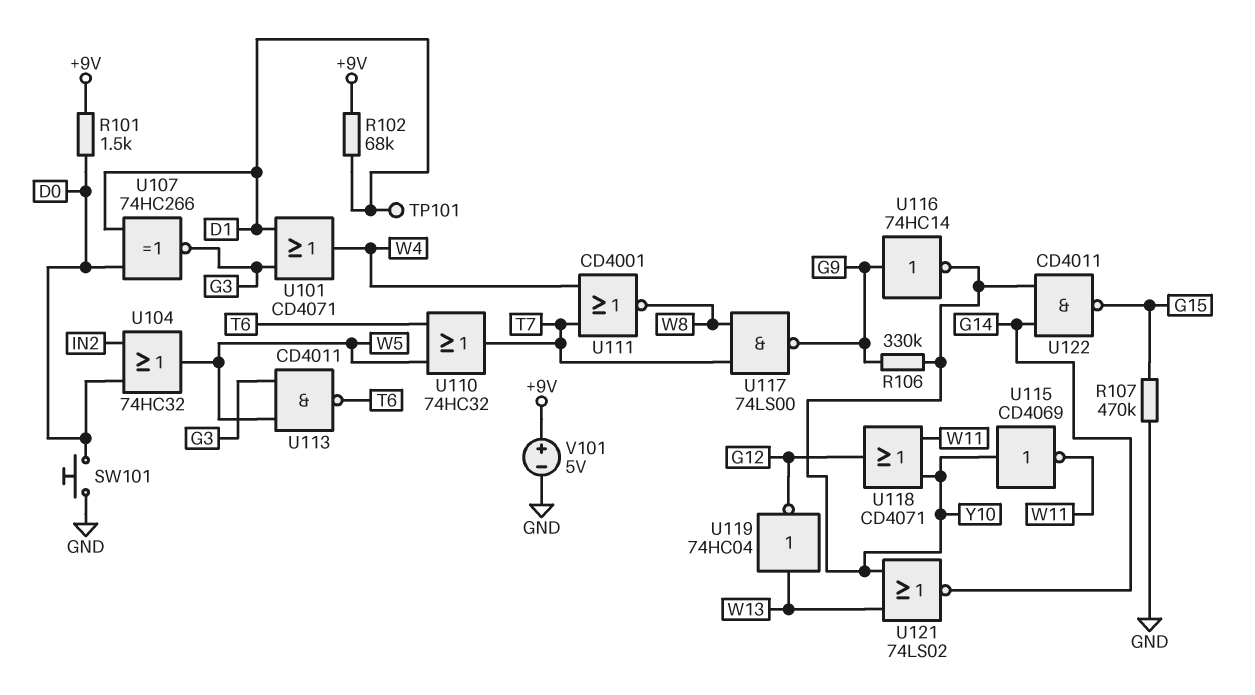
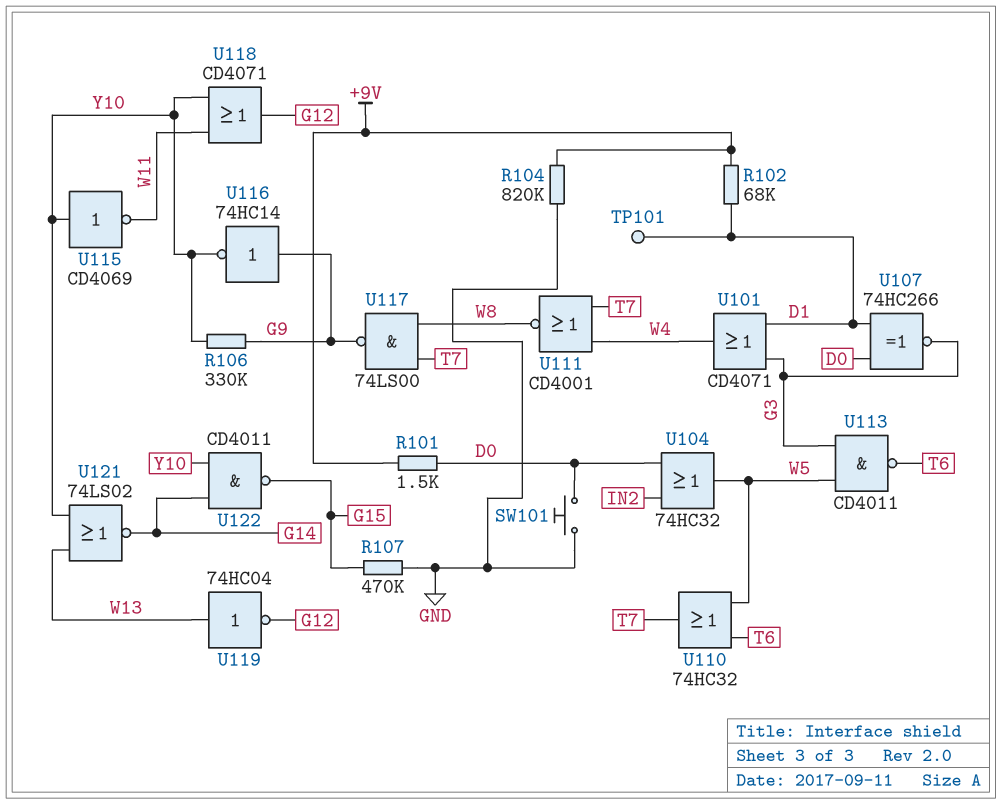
R104: none -> 820k (+9V, GND)
V101: 5V (plus +9V, minus GND) -> none

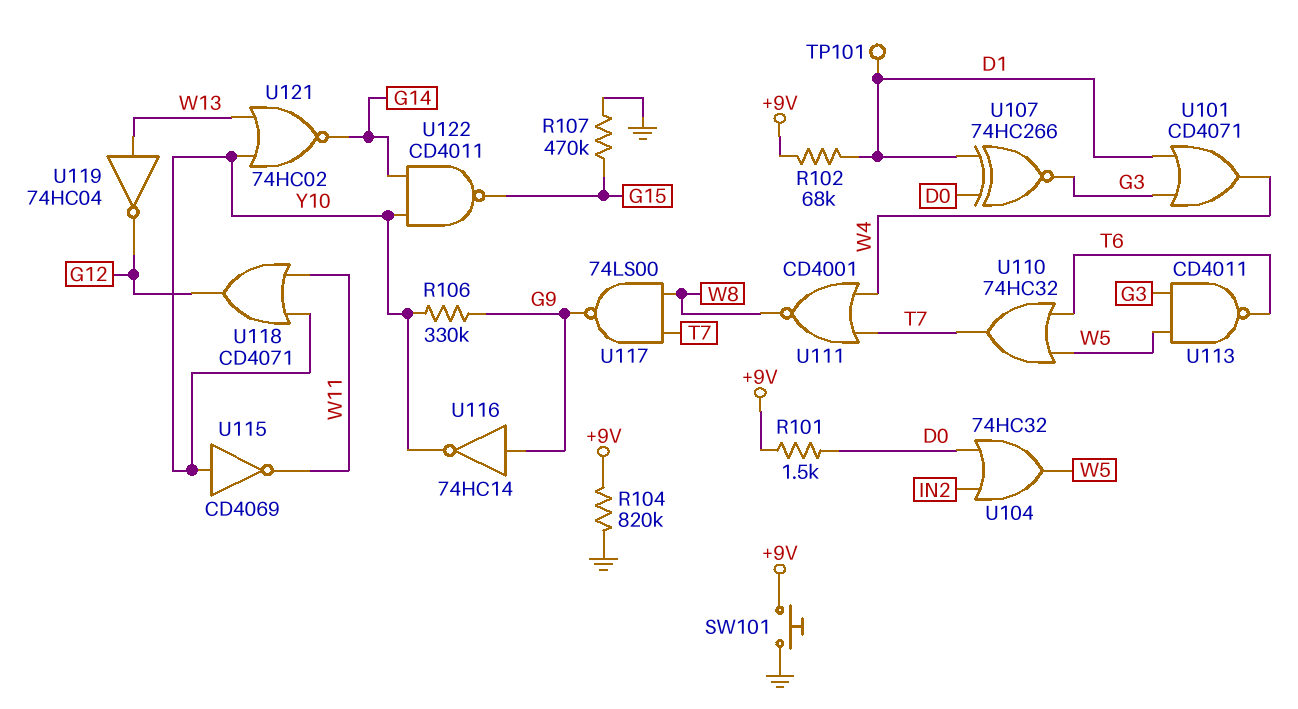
SW101: button (D0, GND) -> button (+9V, GND)
U121: NOR 74LS02 (in W13, in Y10, out G14) -> NOR 74HC02 (in W13, in Y10, out G14)

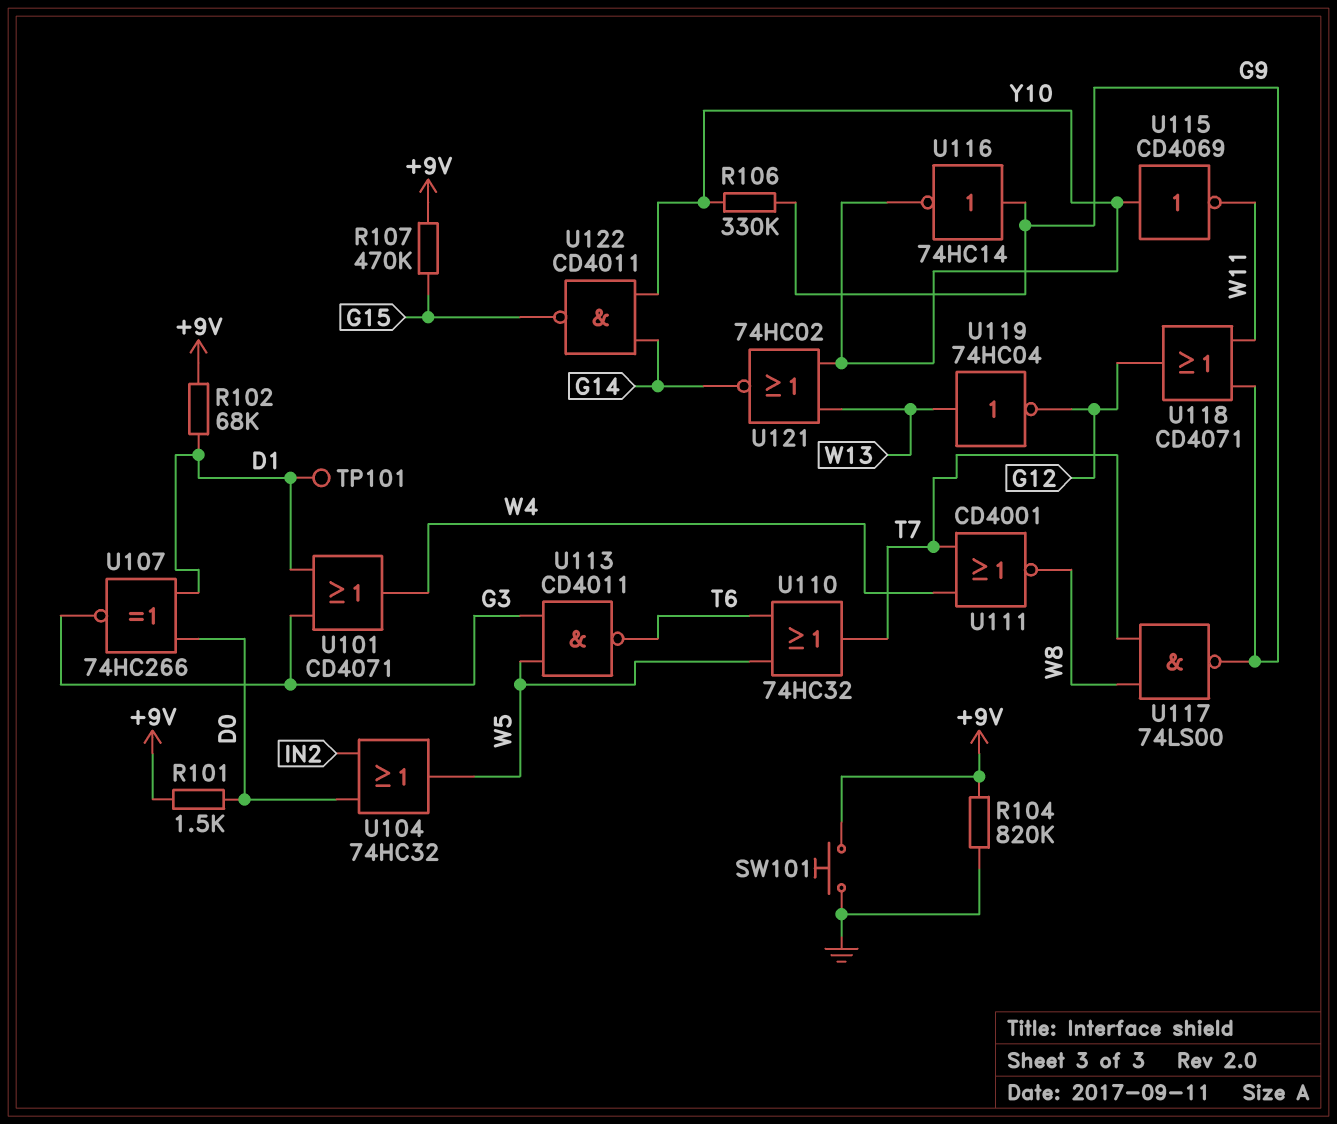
R107: 470k (G15, GND) -> 470k (+9V, G15)
U118: OR CD4071 (in W11, in Y10, out G12) -> OR CD4071 (in G9, in W11, out G12)

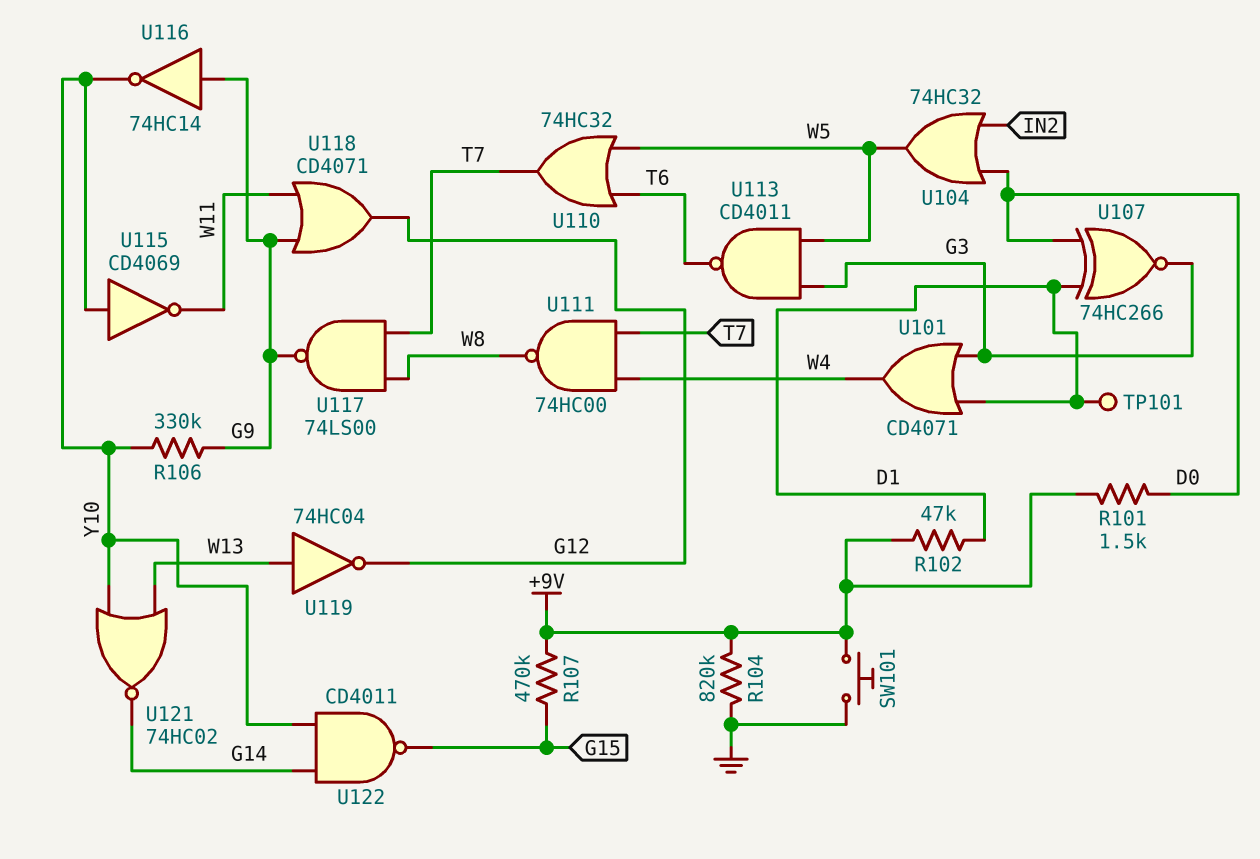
R102: 68k (+9V, D1) -> 47k (+9V, D1)
U111: NOR CD4001 (in T7, in W4, out W8) -> NAND 74HC00 (in T7, in W4, out W8)

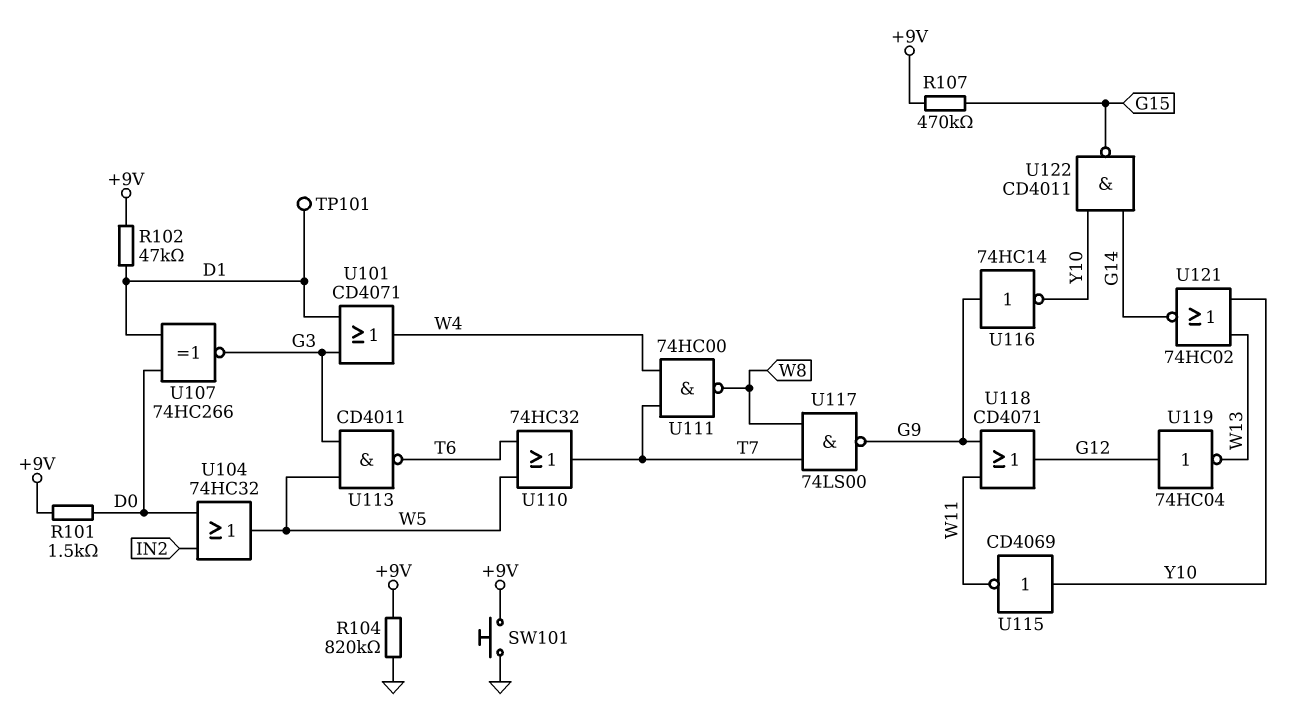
R106: 330k (G9, Y10) -> none
U119: NOT 74HC04 (in W13, out G12) -> NOT 74HC04 (in G12, out W13)

